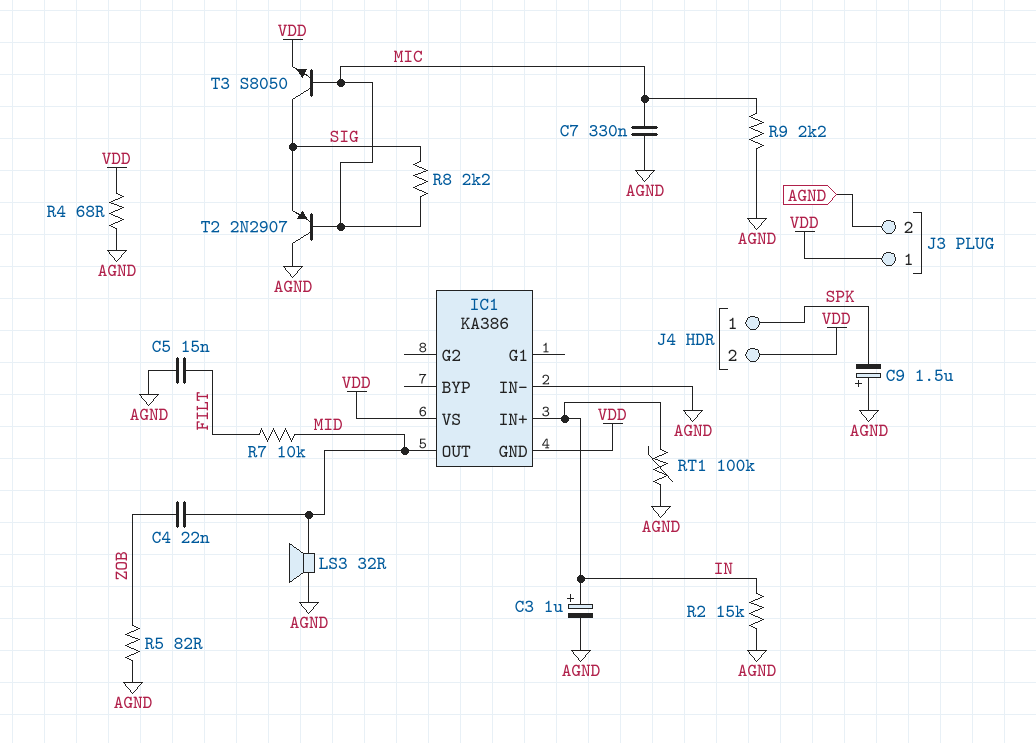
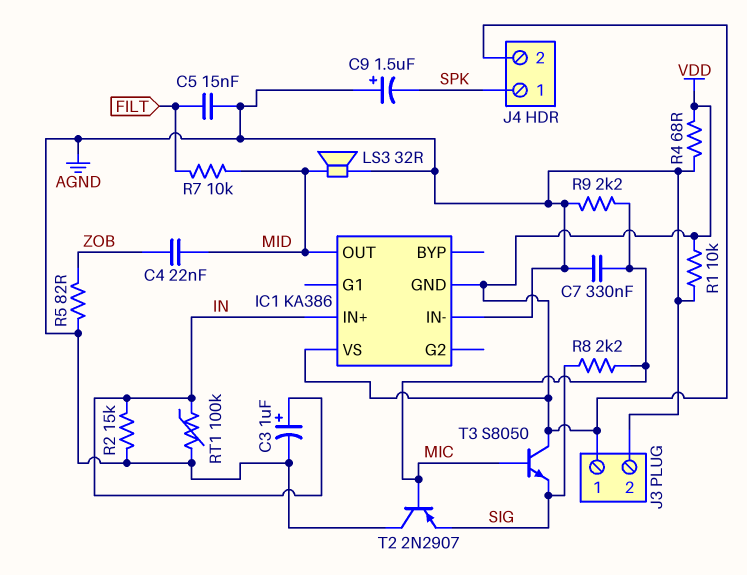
R1: none -> 10k (AGND, VDD)
T3: NPN S8050 (B MIC, C SIG, E VDD) -> NPN S8050 (B MIC, C VDD, E SIG)

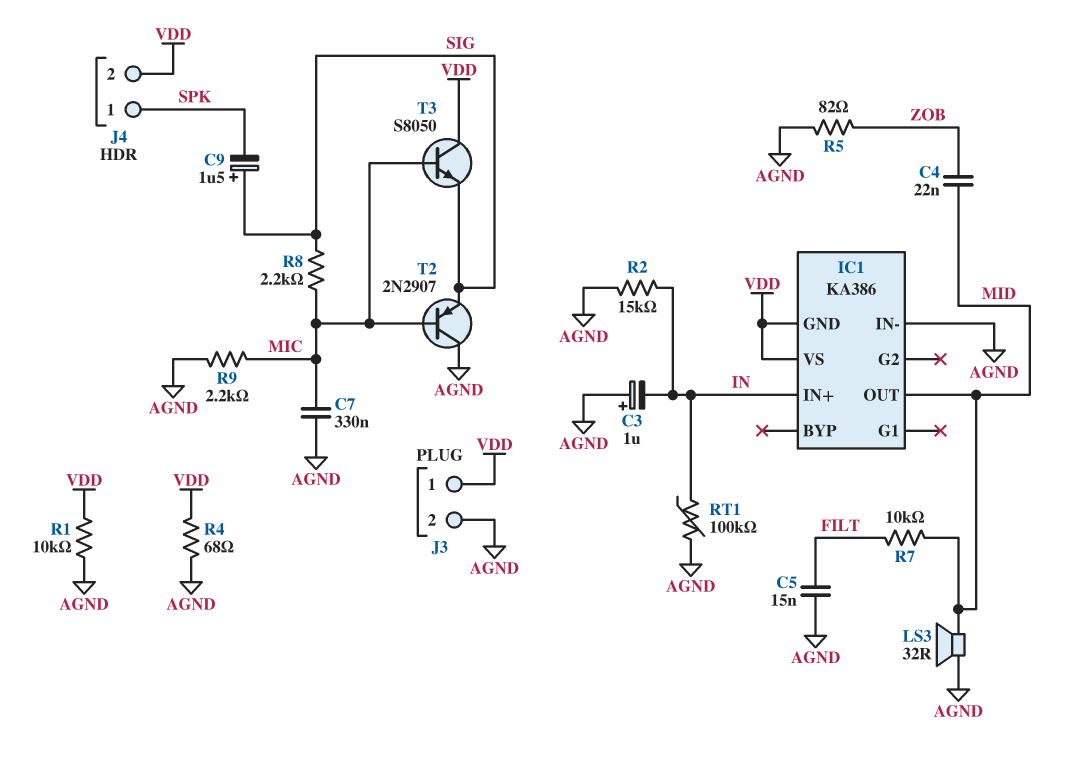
C3: 1uF (plus IN, minus AGND) -> 1uF (plus AGND, minus IN)
C9: 1.5uF (plus AGND, minus SPK) -> 1.5uF (plus SIG, minus SPK)

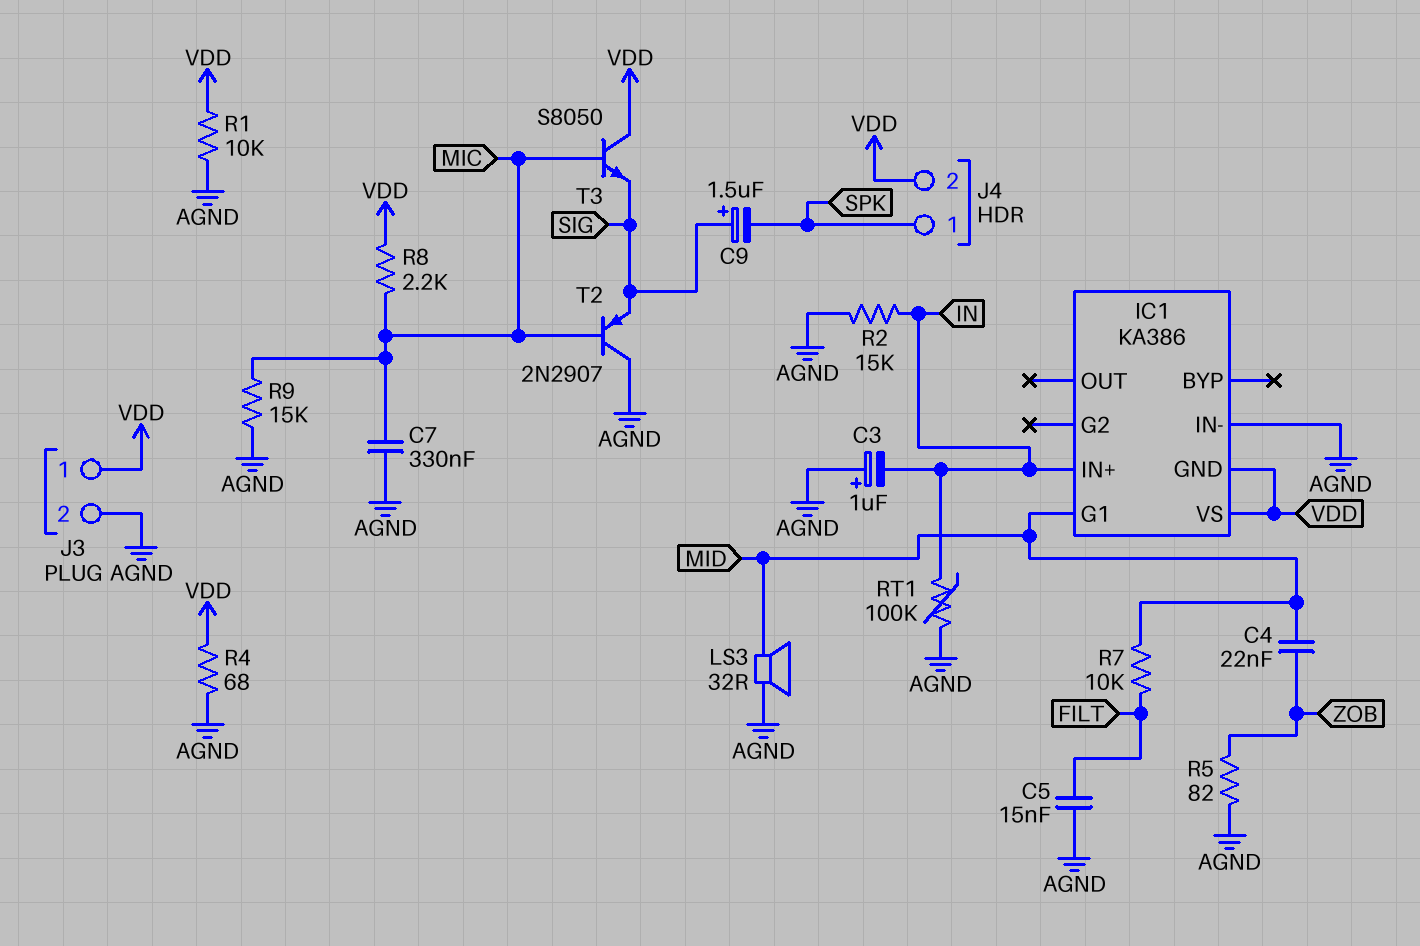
IC1 pin G1: none -> MID
IC1 pin OUT: MID -> none
R8: 2.2k (MIC, SIG) -> 2.2k (MIC, VDD)
R9: 2.2k (AGND, MIC) -> 15k (AGND, MIC)

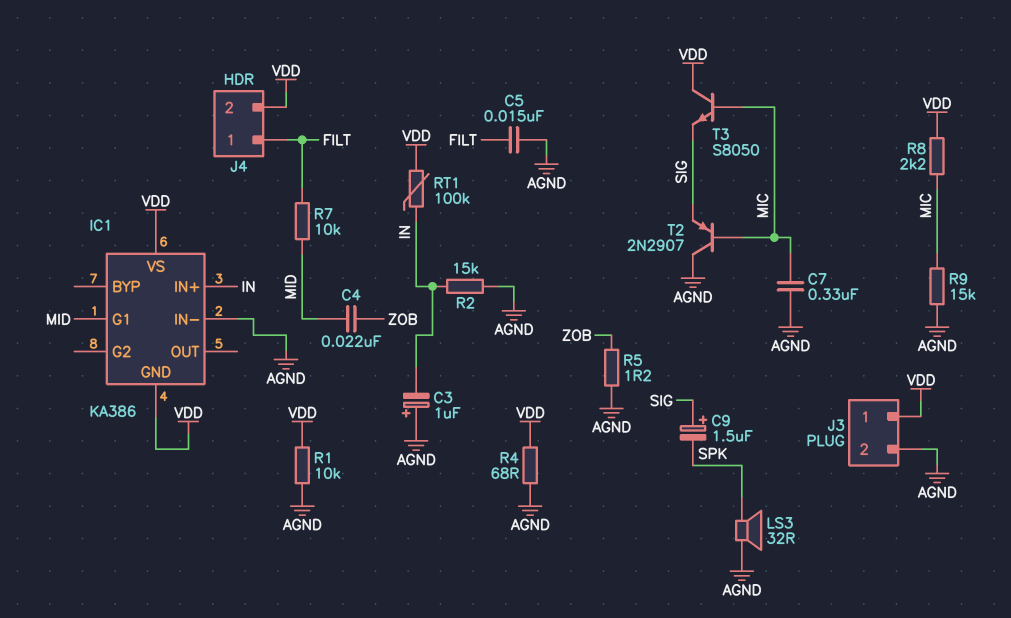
J4 pin 1: SPK -> FILT
LS3: speaker 32R (AGND, MID) -> speaker 32R (AGND, SPK)
R5: 82 (AGND, ZOB) -> 1.2 (AGND, ZOB)
RT1: 100k (AGND, IN) -> 100k (IN, VDD)

